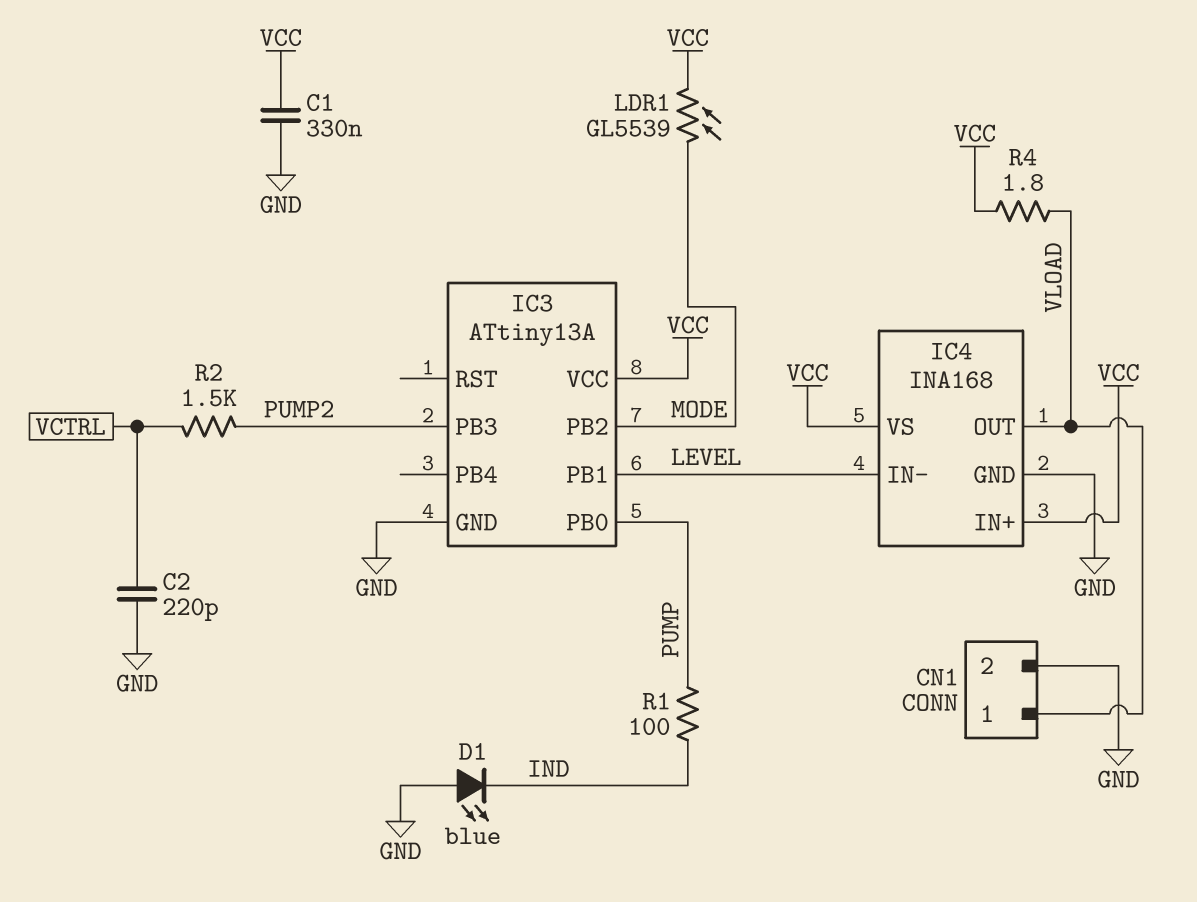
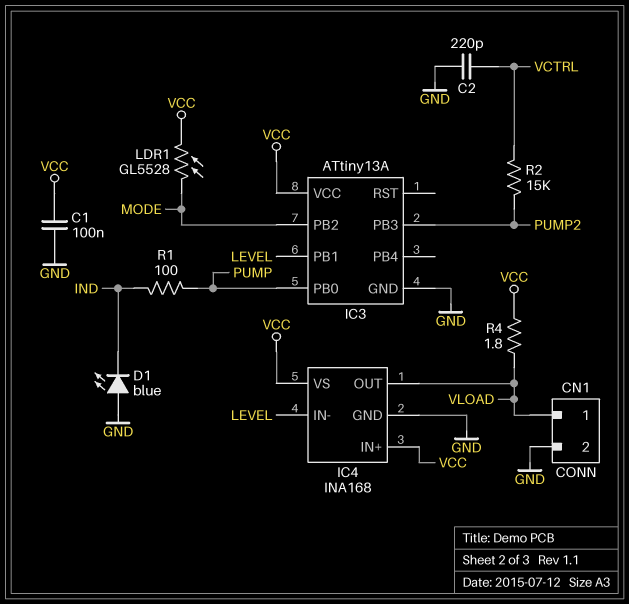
C1: 330nF (GND, VCC) -> 100nF (GND, VCC)
LDR1: GL5539 (MODE, VCC) -> GL5528 (MODE, VCC)
R2: 1.5k (PUMP2, VCTRL) -> 15k (PUMP2, VCTRL)

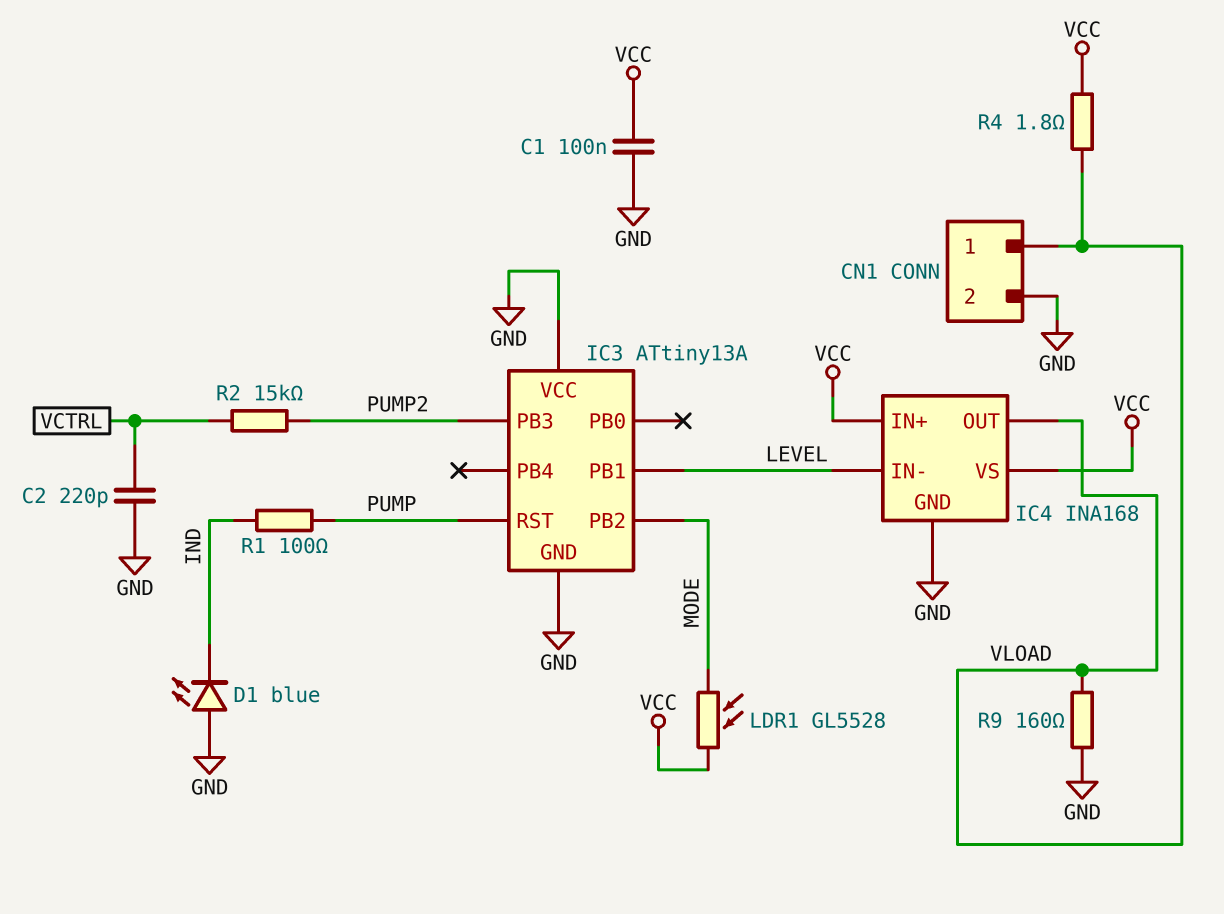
IC3 pin PB0: PUMP -> none
IC3 pin RST: none -> PUMP
IC3 pin VCC: VCC -> GND
R9: none -> 160 (GND, VLOAD)

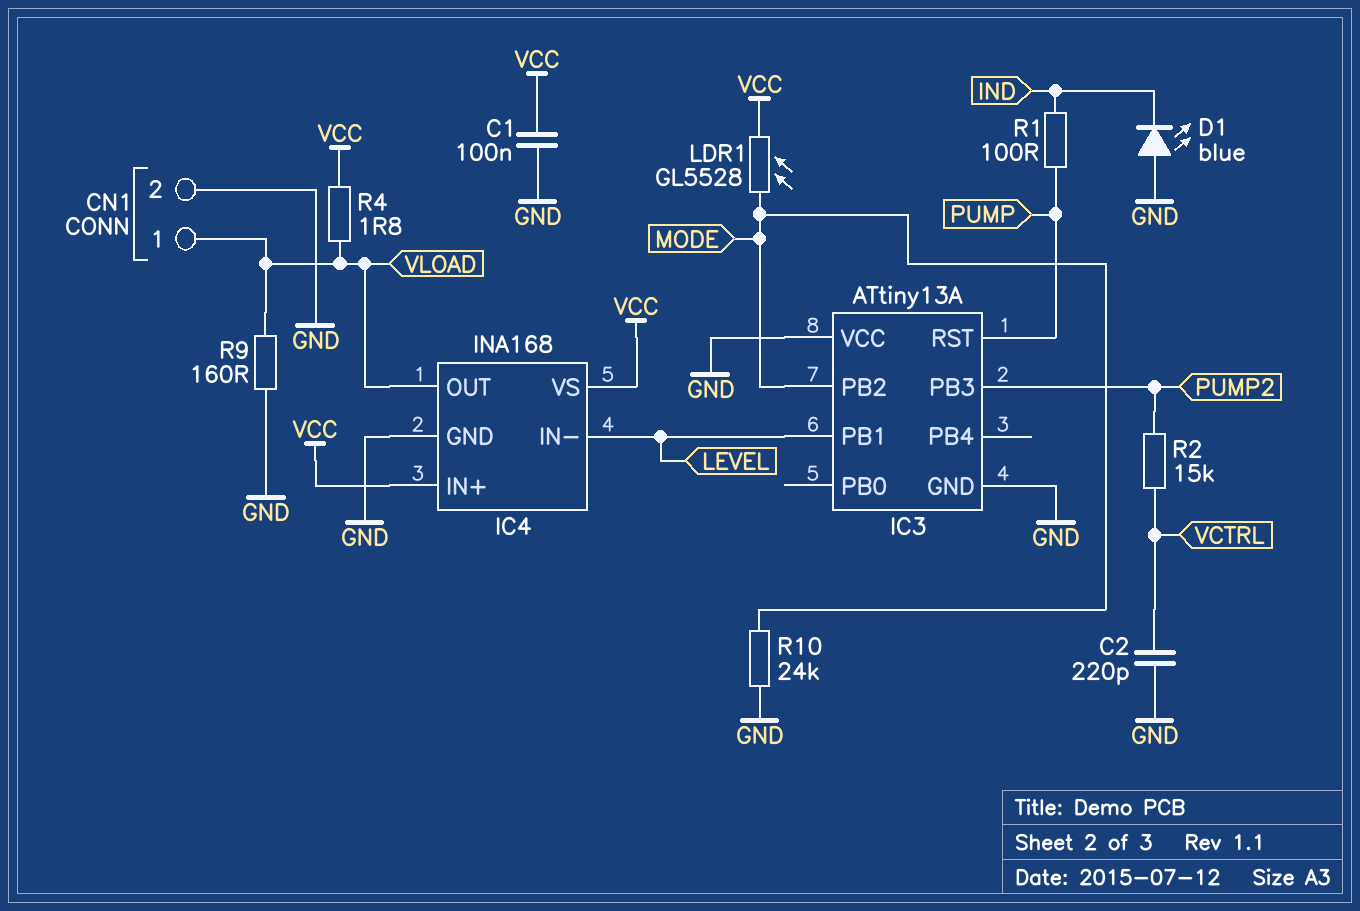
R10: none -> 24k (GND, MODE)

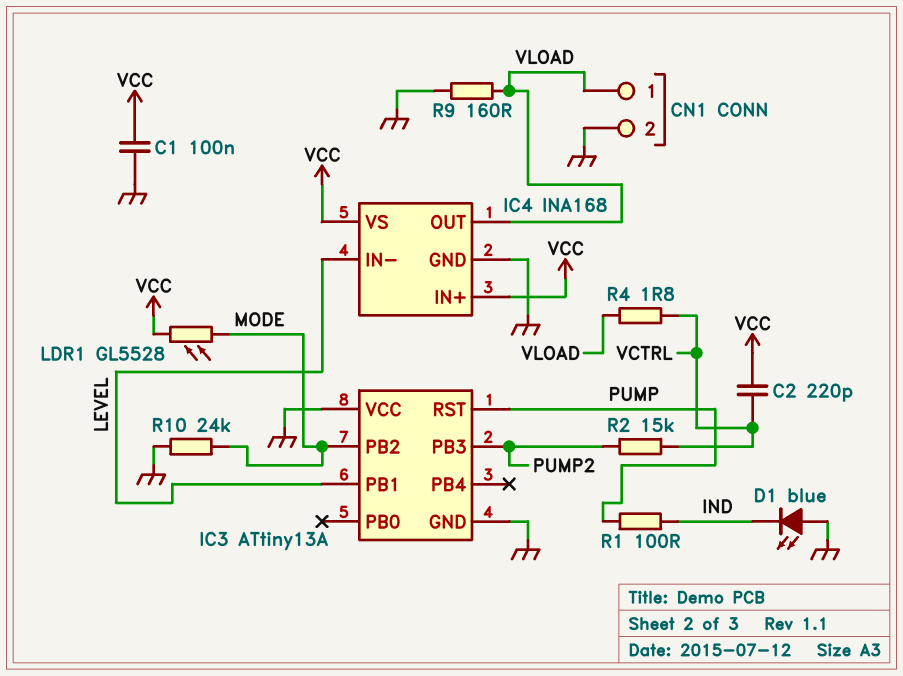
C2: 220pF (GND, VCTRL) -> 220pF (VCC, VCTRL)
R4: 1.8 (VCC, VLOAD) -> 1.8 (VCTRL, VLOAD)

